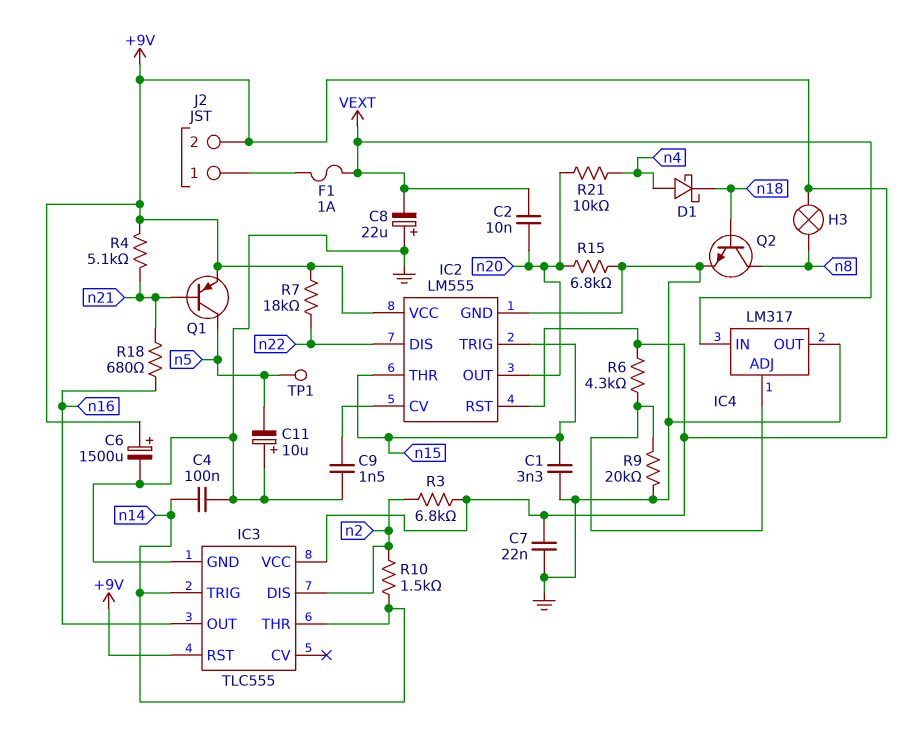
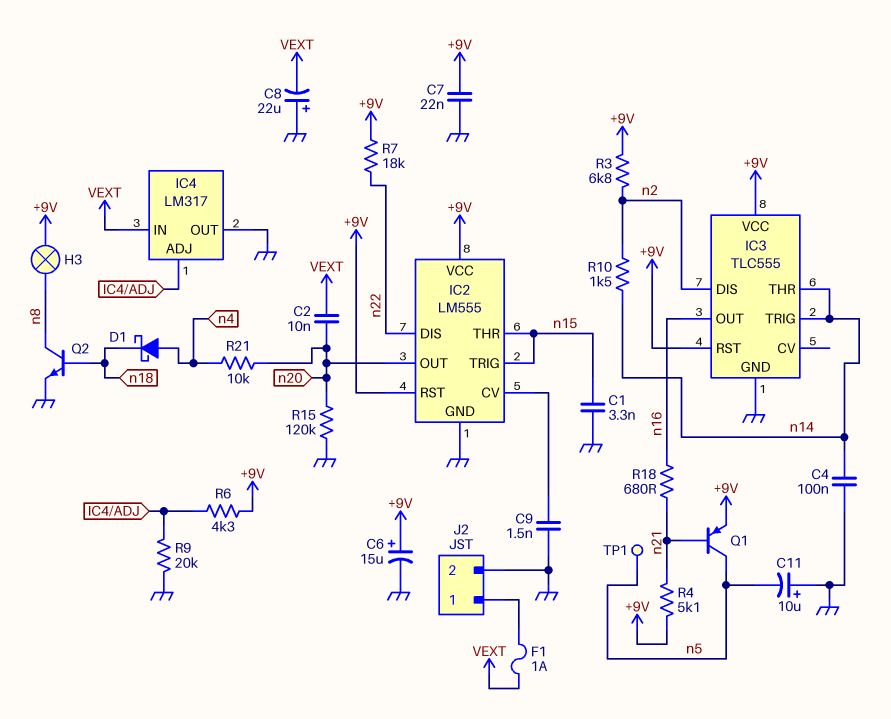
C6: 1500uF (plus +9V, minus GND) -> 15uF (plus +9V, minus GND)
J2 pin 2: +9V -> GND
R15: 6.8k (GND, n20) -> 120k (GND, n20)

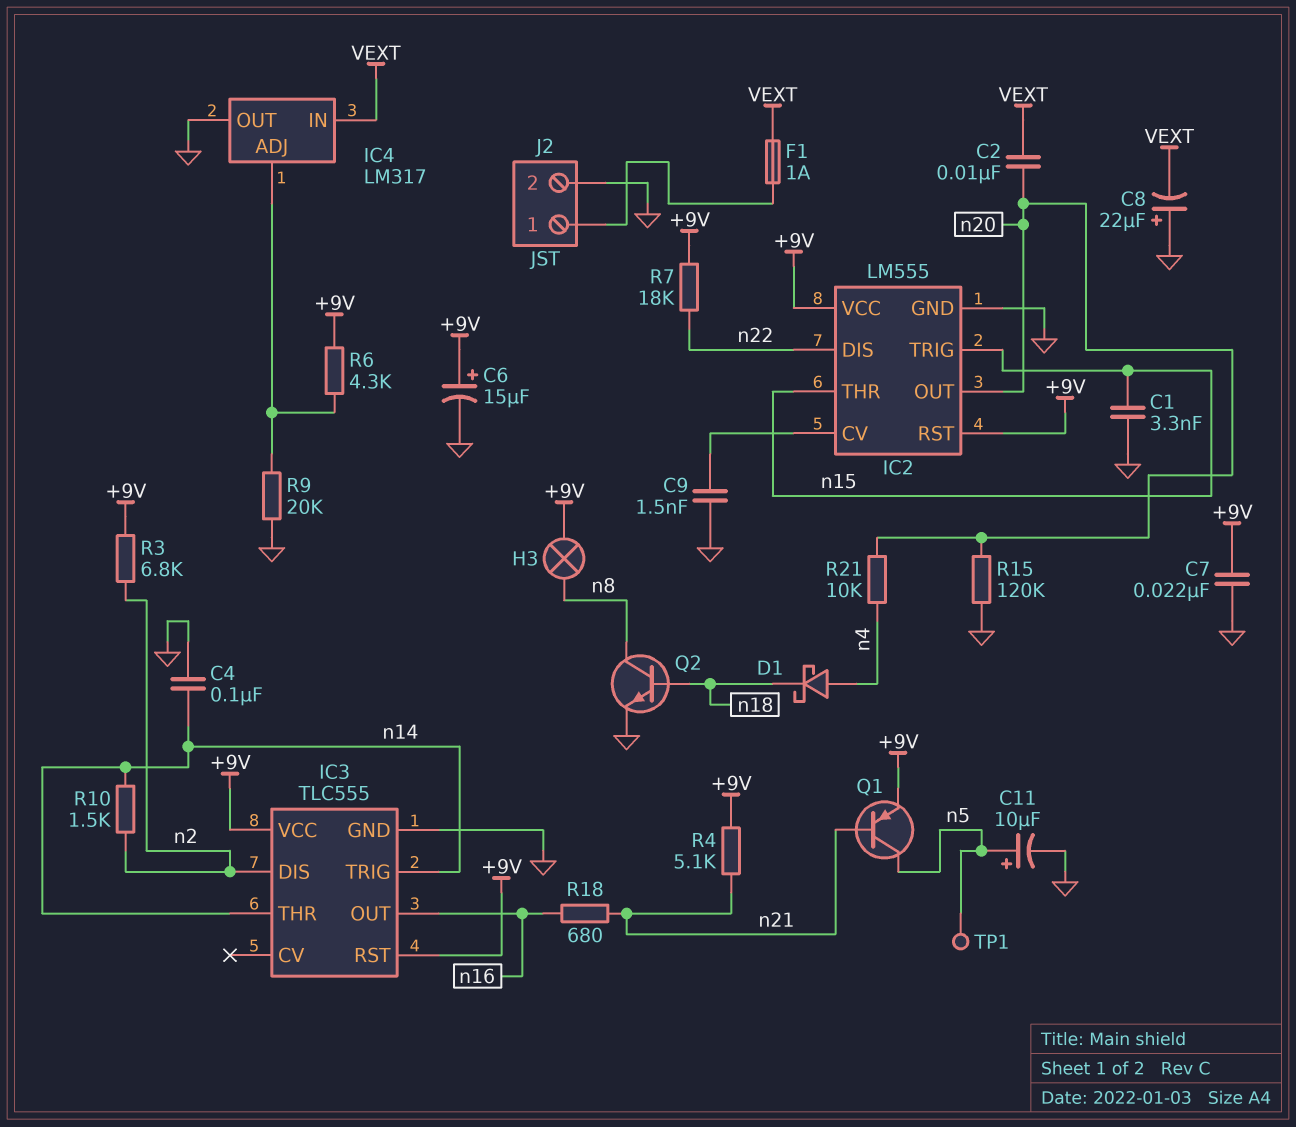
C11: 10uF (plus GND, minus n5) -> 10uF (plus n5, minus GND)

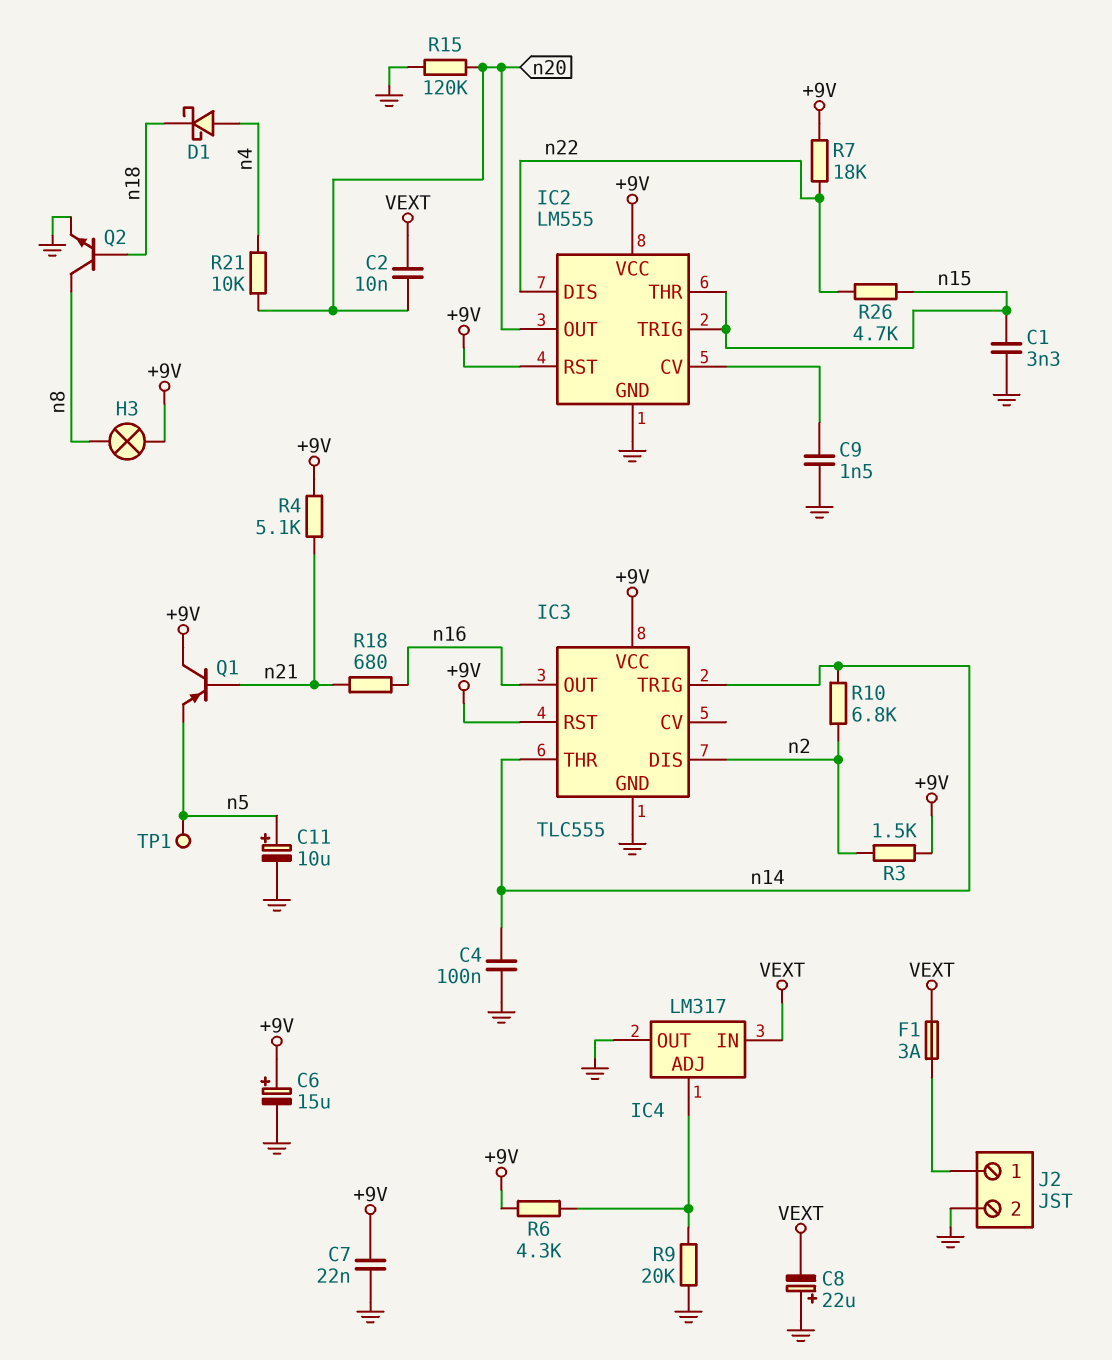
F1: 1A (J2/1, VEXT) -> 3A (J2/1, VEXT)
Q1: PNP (B n21, C n5, E +9V) -> PNP (B n21, C +9V, E n5)
R3: 6.8k (+9V, n2) -> 1.5k (+9V, n2)
R10: 1.5k (n2, n14) -> 6.8k (n2, n14)
R26: none -> 4.7k (n15, n22)

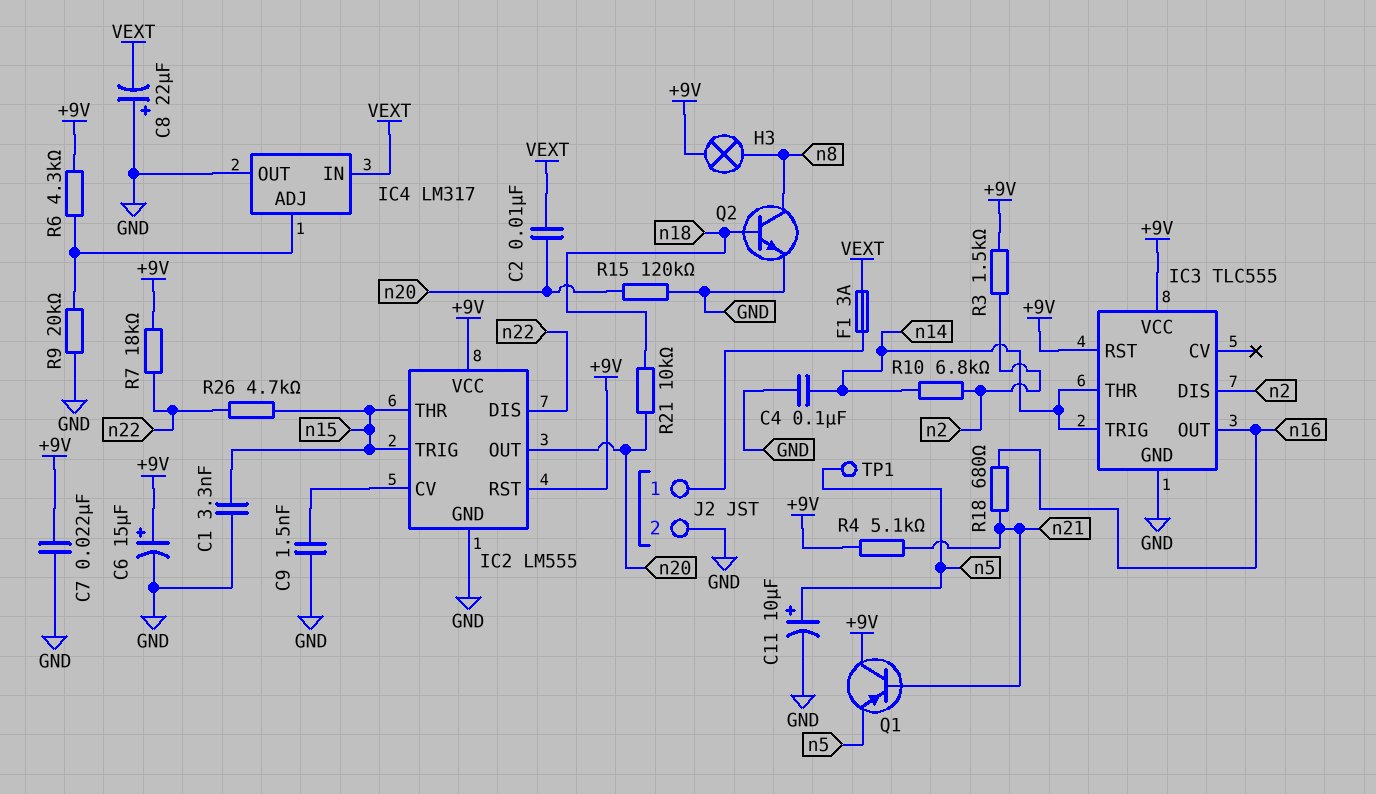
D1: schottky (A n4, K n18) -> none
R21: 10k (n4, n20) -> 10k (n18, n20)

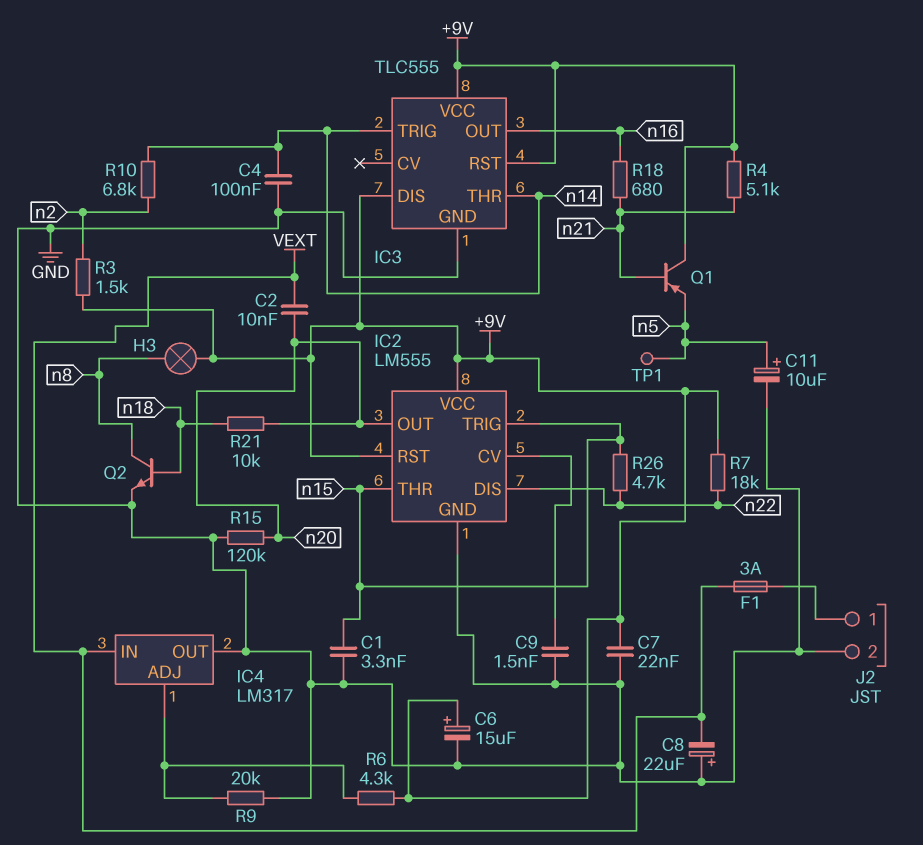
IC3 pin DIS: n2 -> +9V

